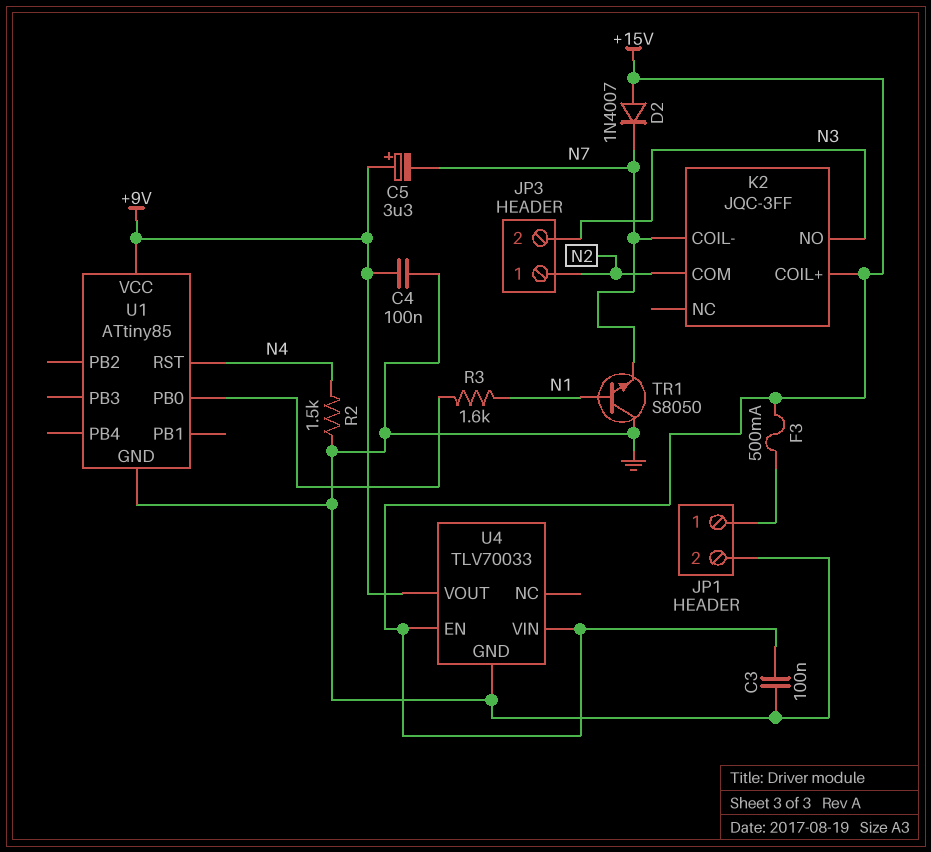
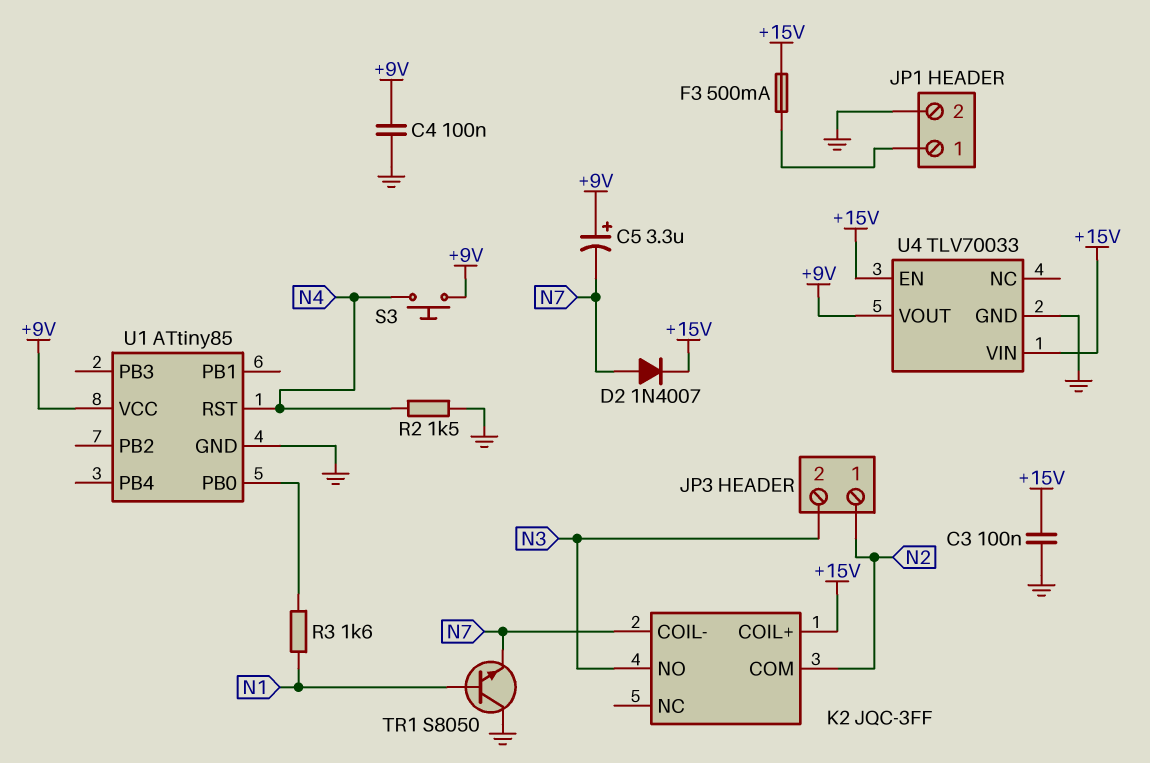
D2: diode 1N4007 (A +15V, K N7) -> diode 1N4007 (A N7, K +15V)
S3: none -> button (+9V, N4)

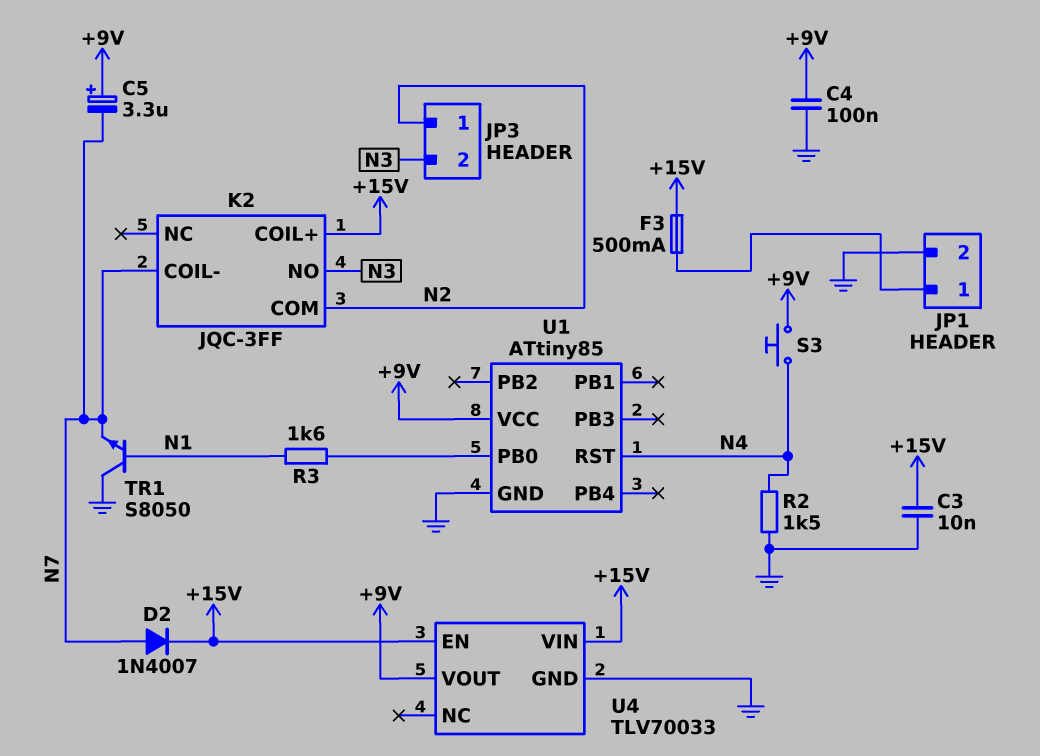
C3: 100nF (+15V, GND) -> 10nF (+15V, GND)

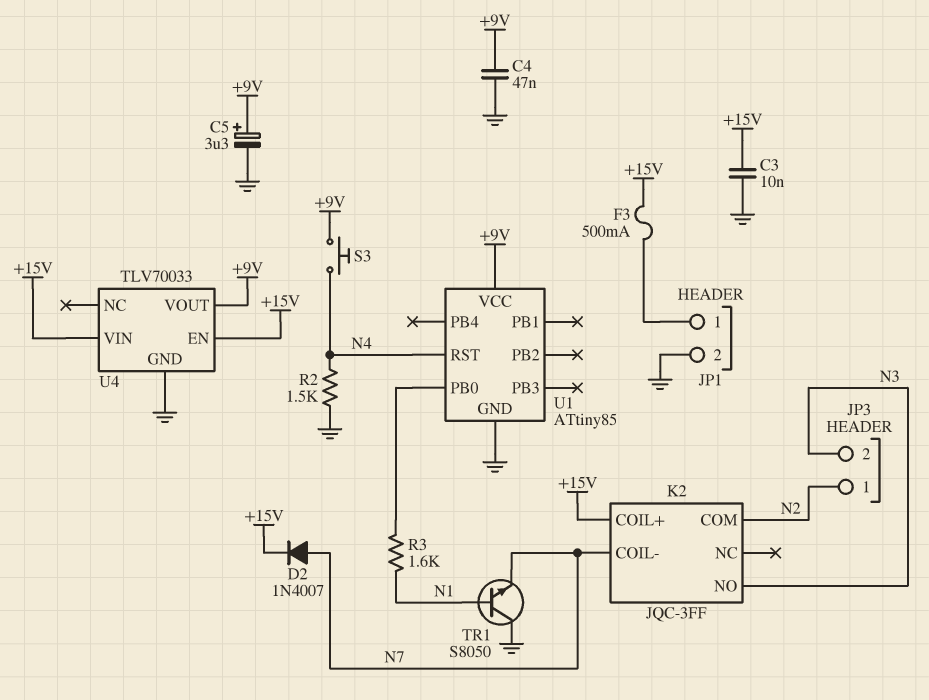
C4: 100nF (+9V, GND) -> 47nF (+9V, GND)
C5: 3.3uF (plus +9V, minus N7) -> 3.3uF (plus +9V, minus GND)

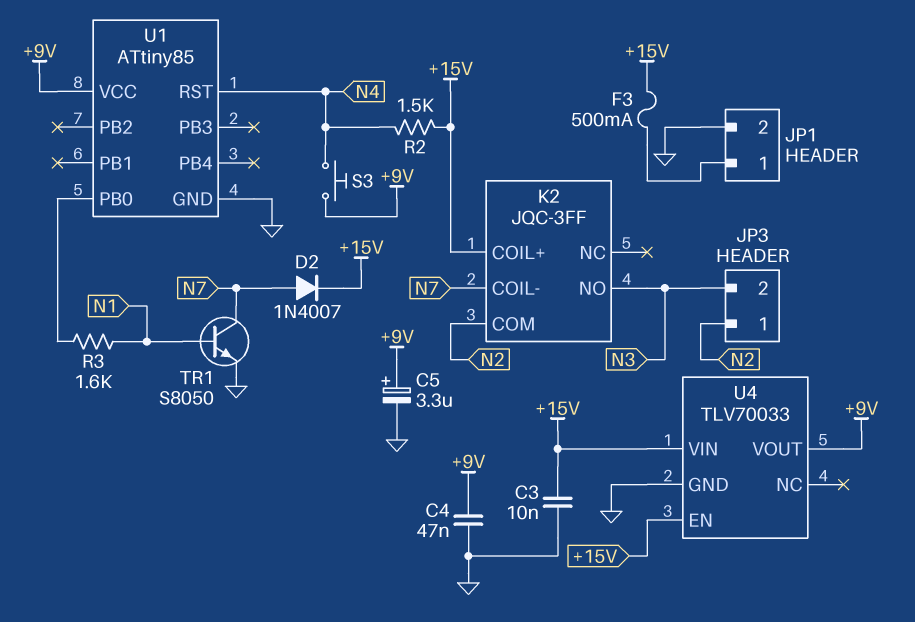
R2: 1.5k (GND, N4) -> 1.5k (+15V, N4)
TR1: NPN S8050 (B N1, C GND, E N7) -> NPN S8050 (B N1, C N7, E GND)

